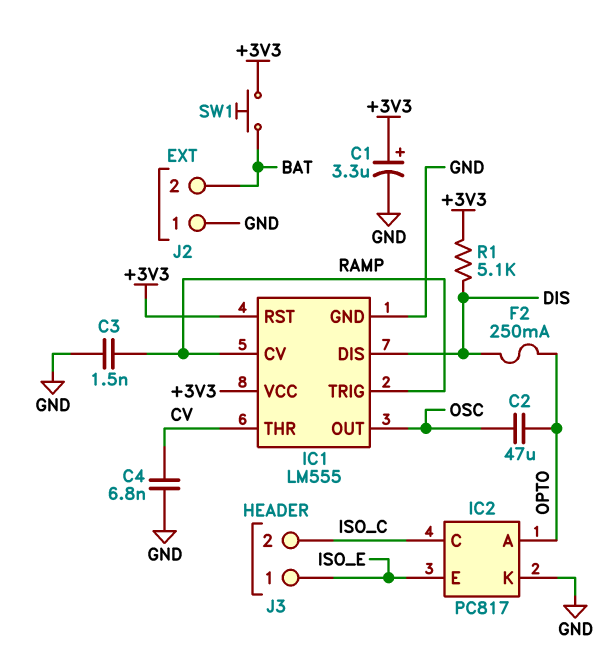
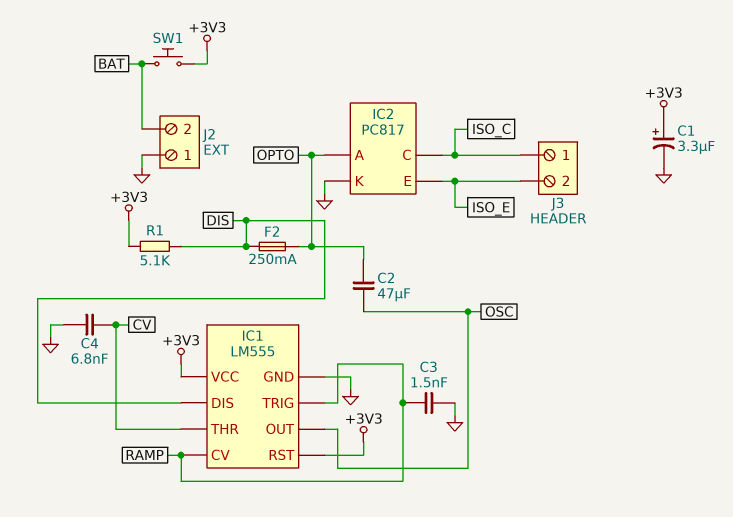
J3 pin 1: ISO_E -> ISO_C
J3 pin 2: ISO_C -> ISO_E

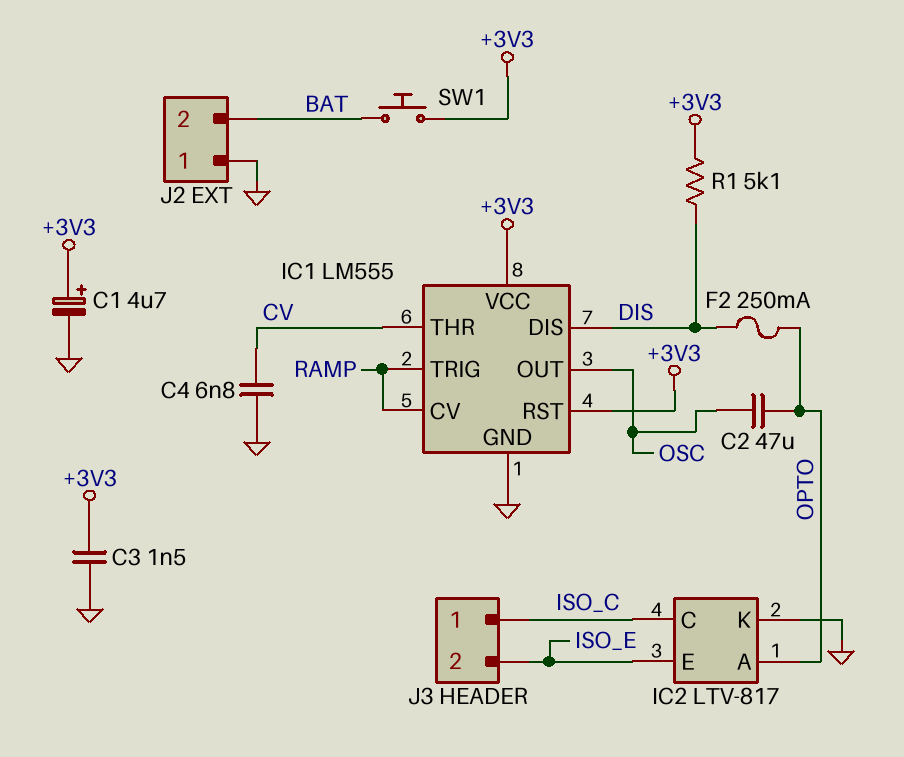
C1: 3.3uF (plus +3V3, minus GND) -> 4.7uF (plus +3V3, minus GND)
C3: 1.5nF (GND, RAMP) -> 1.5nF (+3V3, GND)
IC2: PC817 -> LTV-817

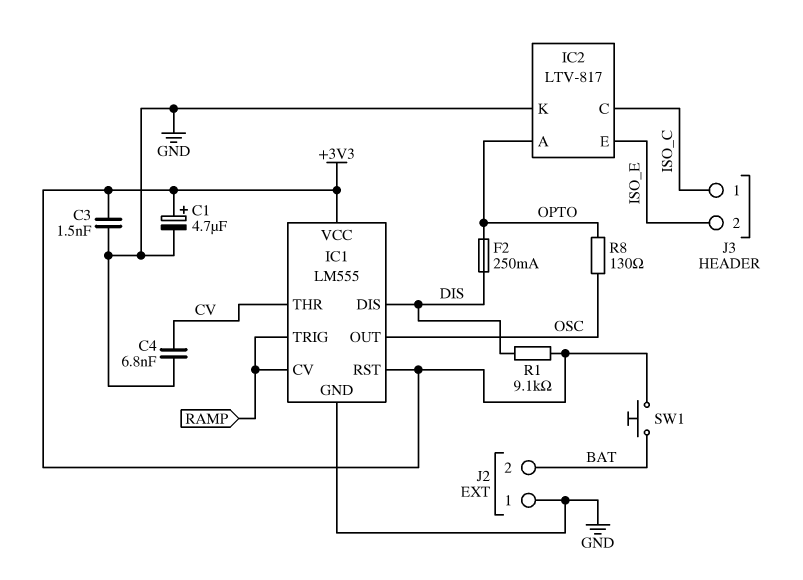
C2: 47uF (OPTO, OSC) -> none
R1: 5.1k (+3V3, DIS) -> 9.1k (+3V3, DIS)
R8: none -> 130 (OPTO, OSC)

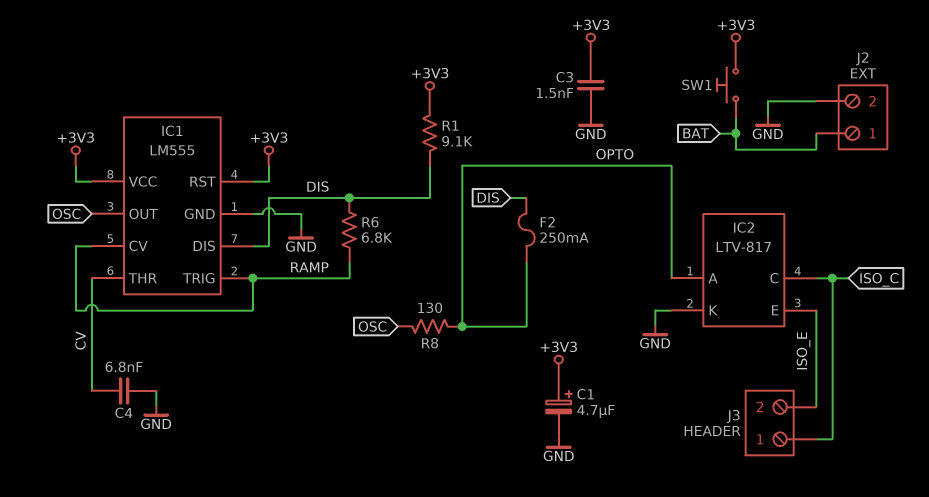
J2 pin 1: GND -> BAT
J2 pin 2: BAT -> GND
R6: none -> 6.8k (DIS, RAMP)

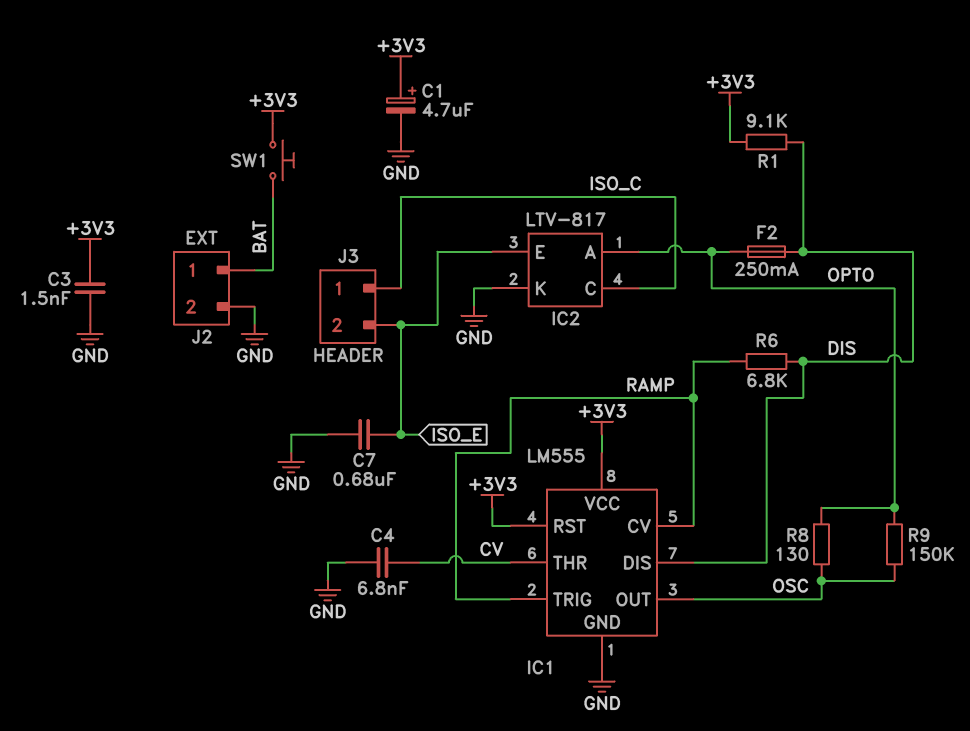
C7: none -> 680nF (GND, ISO_E)
R9: none -> 150k (OPTO, OSC)

